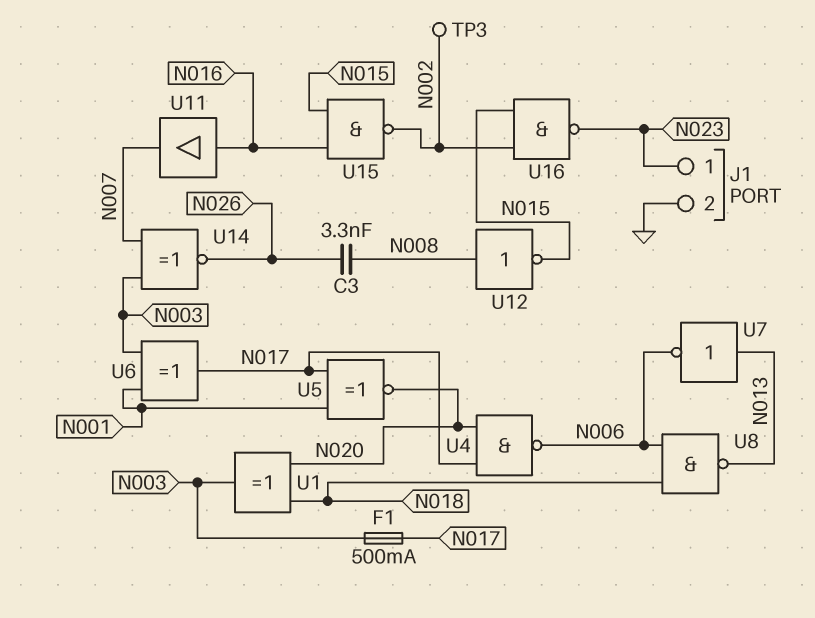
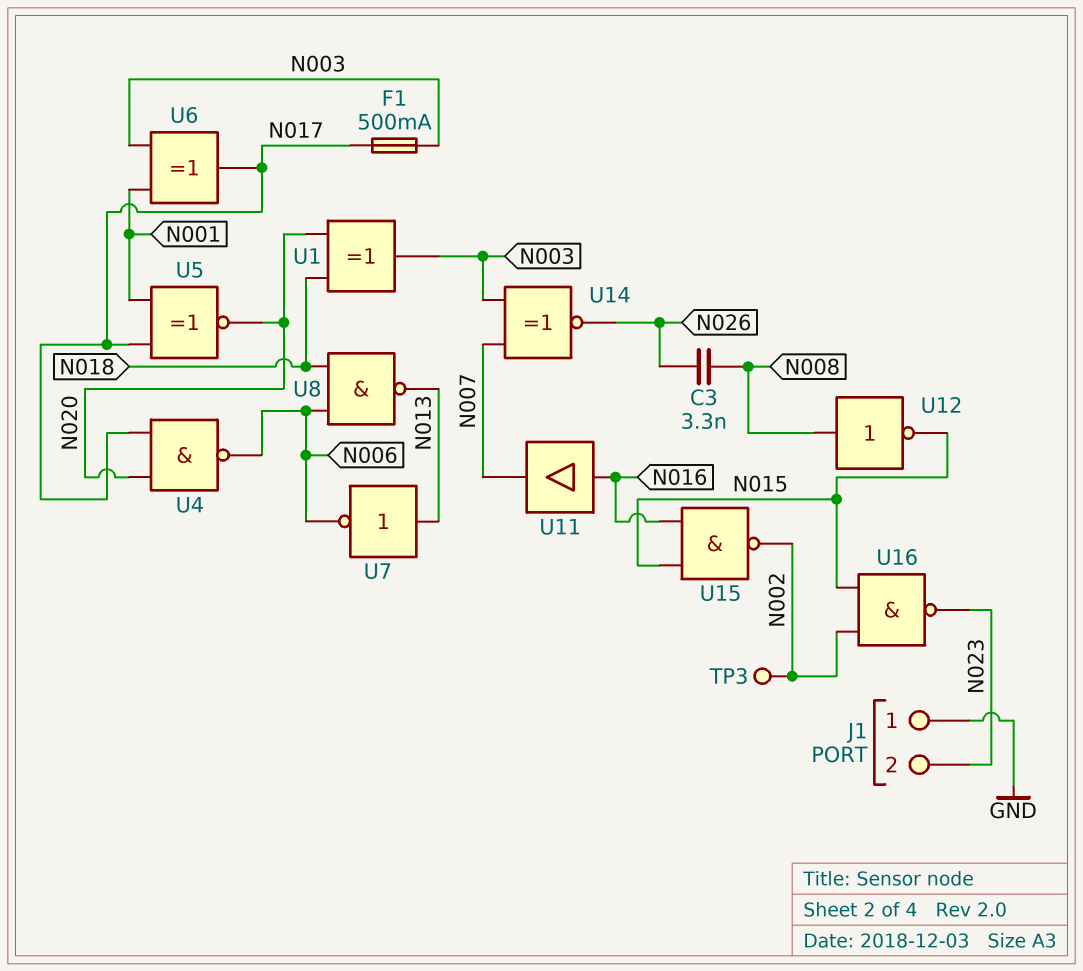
J1 pin 1: N023 -> GND
J1 pin 2: GND -> N023

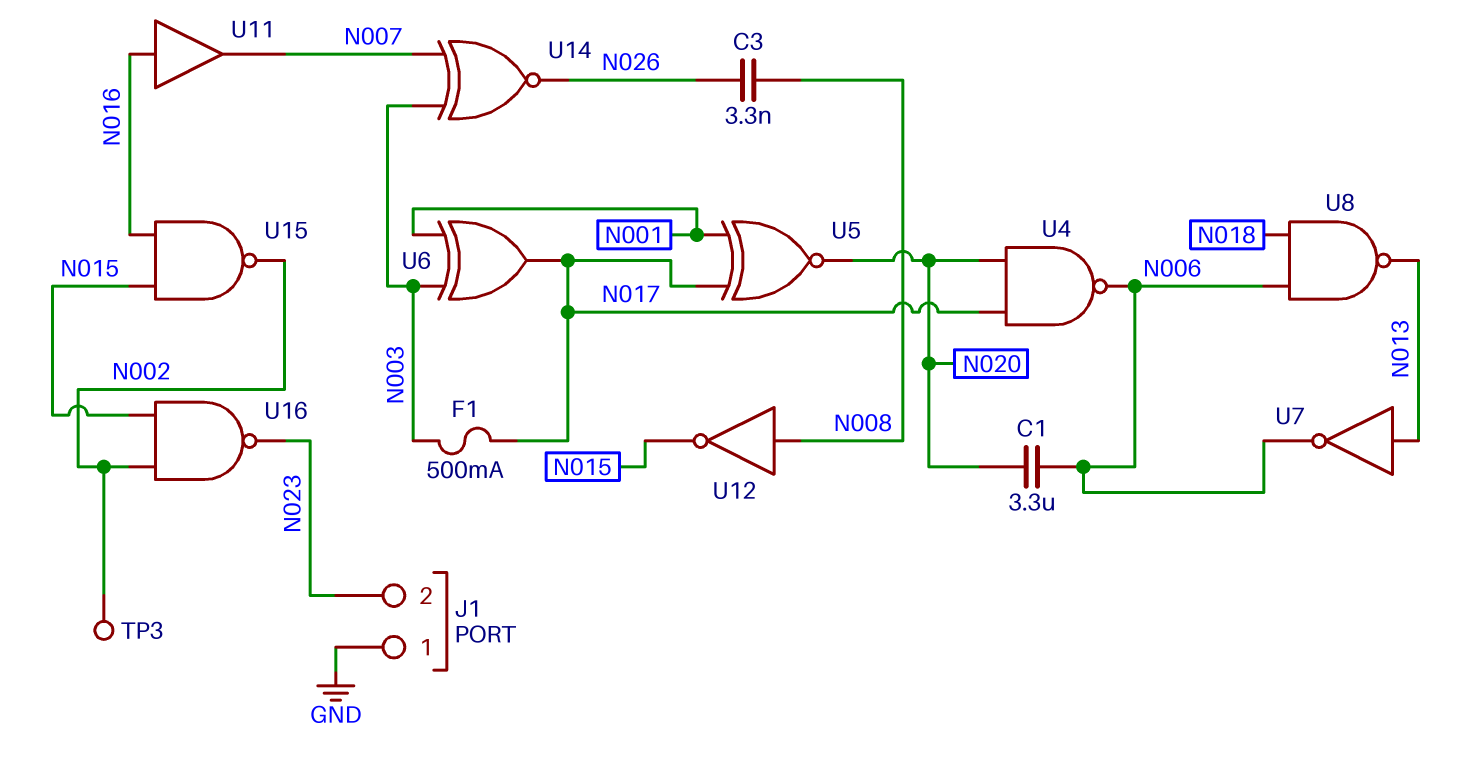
C1: none -> 3.3uF (N006, N020)
U1: XOR (in N018, in N020, out N003) -> none

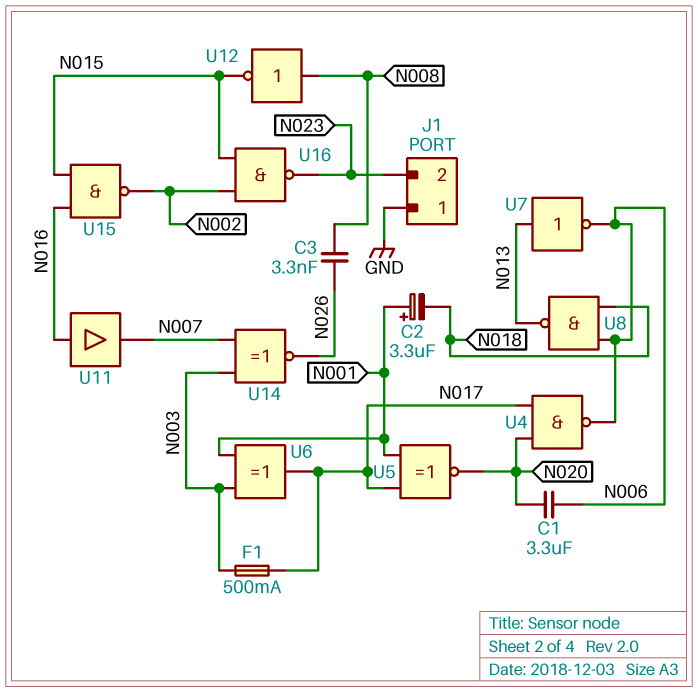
C2: none -> 3.3uF (plus N001, minus N018)
TP3: test point (N002) -> none

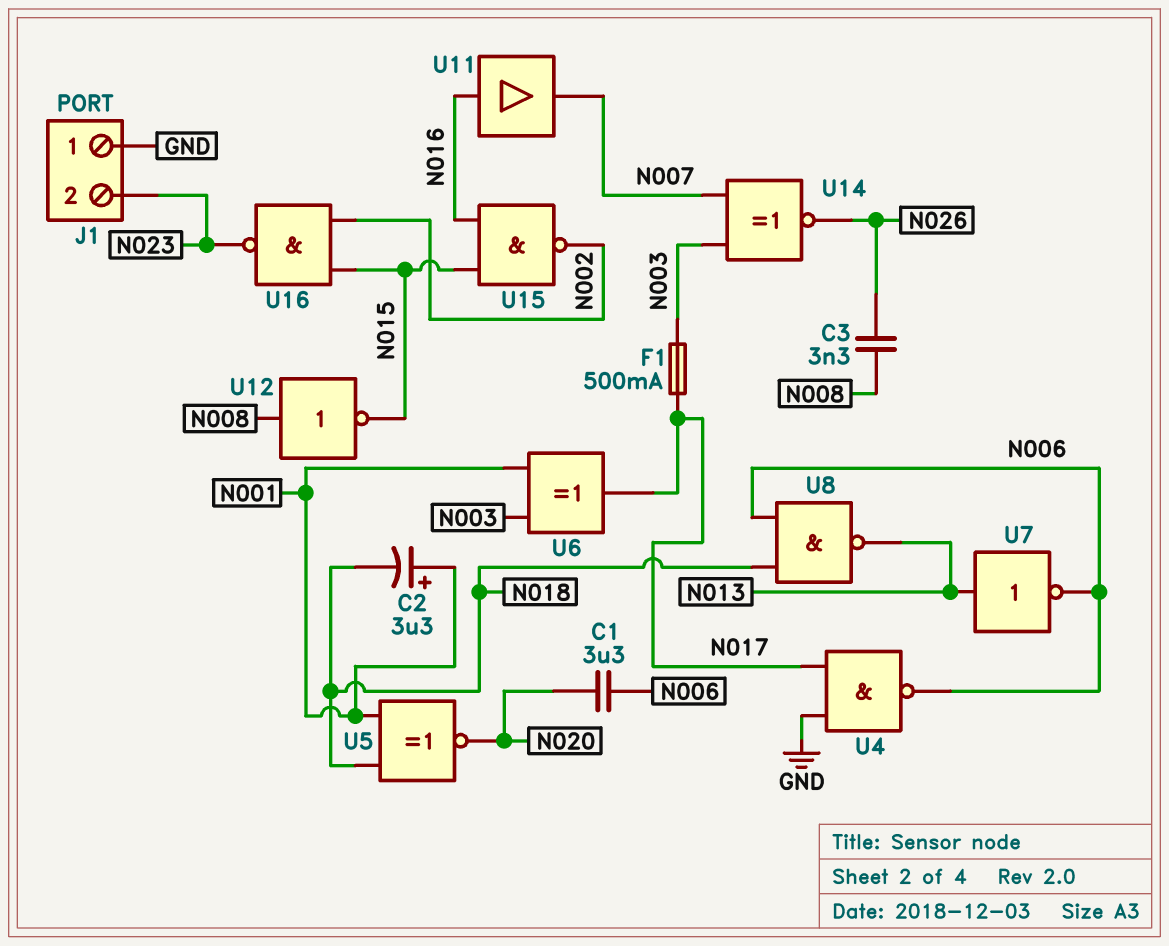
U4: NAND (in N017, in N020, out N006) -> NAND (in GND, in N017, out N006)
U5: XNOR (in N001, in N017, out N020) -> XNOR (in N001, in N018, out N020)

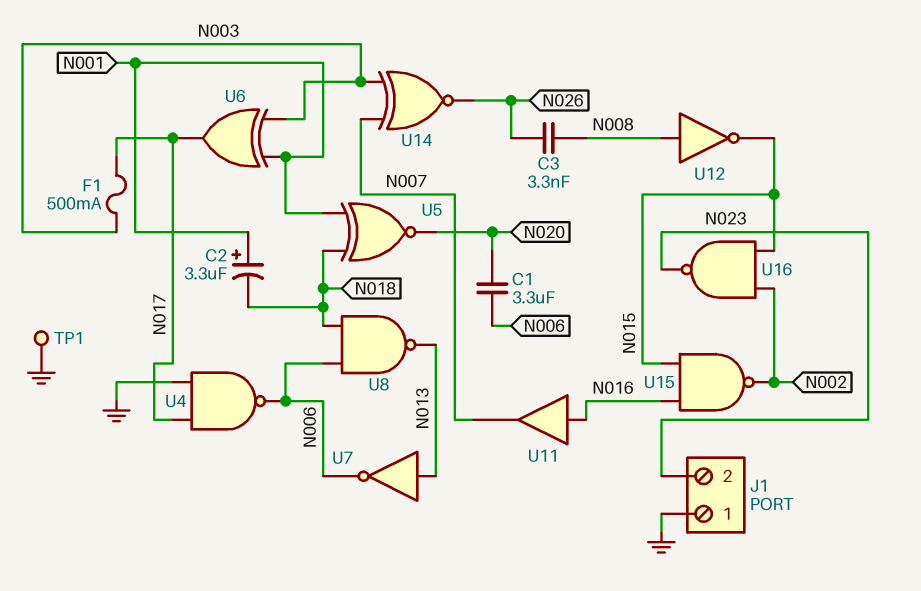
TP1: none -> test point (GND)

